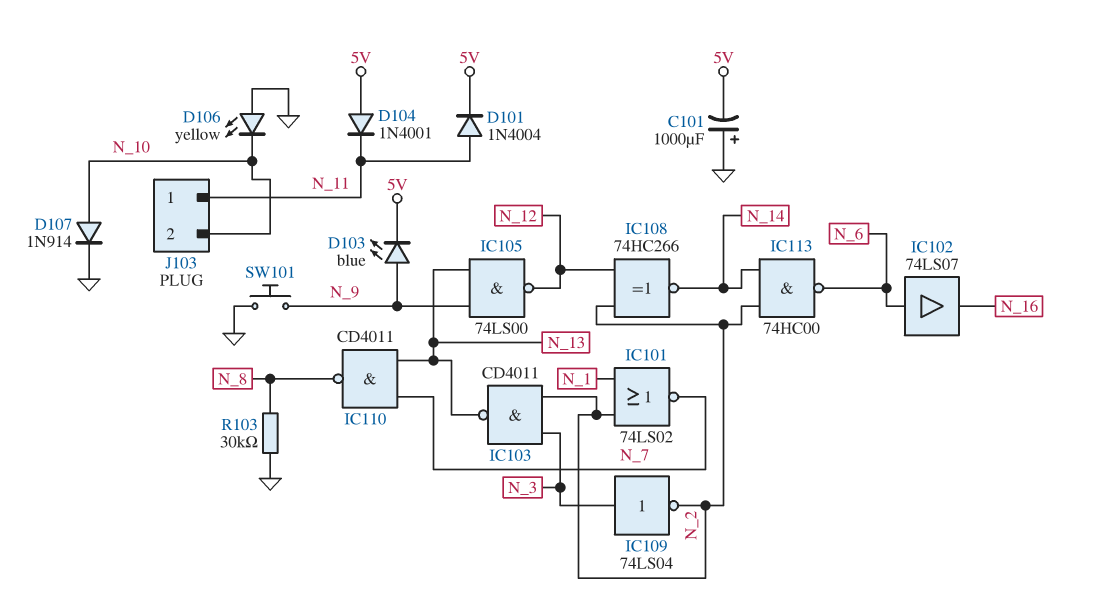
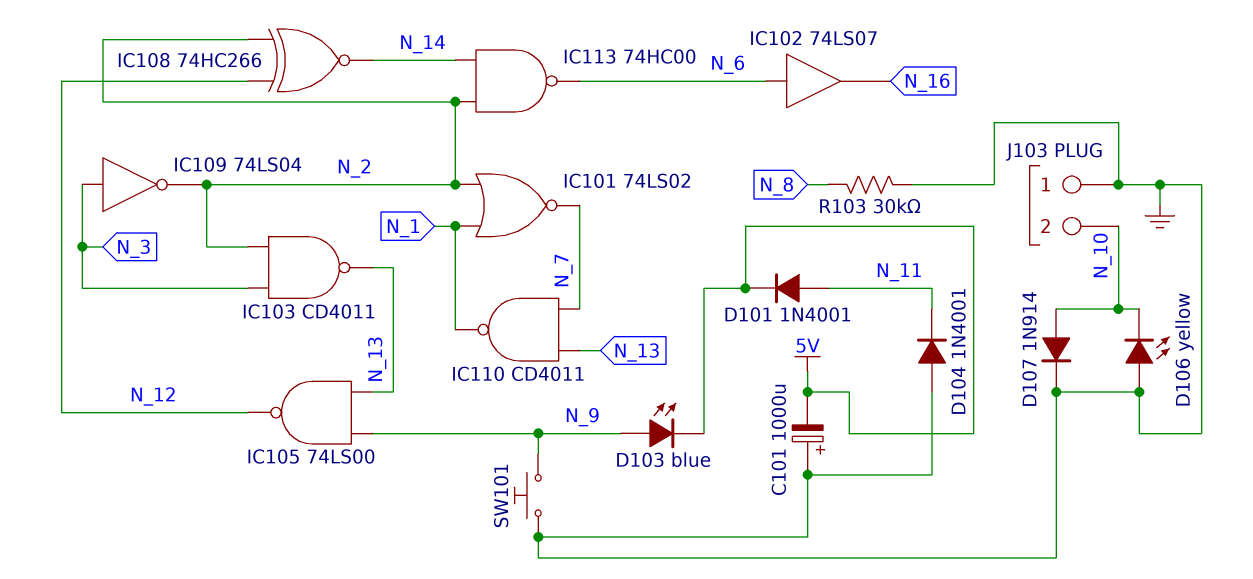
D101: diode 1N4004 (A N_11, K 5V) -> diode 1N4001 (A N_11, K 5V)
D104: diode 1N4001 (A 5V, K N_11) -> diode 1N4001 (A GND, K N_11)
IC110: NAND CD4011 (in N_7, in N_13, out N_8) -> NAND CD4011 (in N_7, in N_13, out N_1)
J103 pin 1: N_11 -> GND

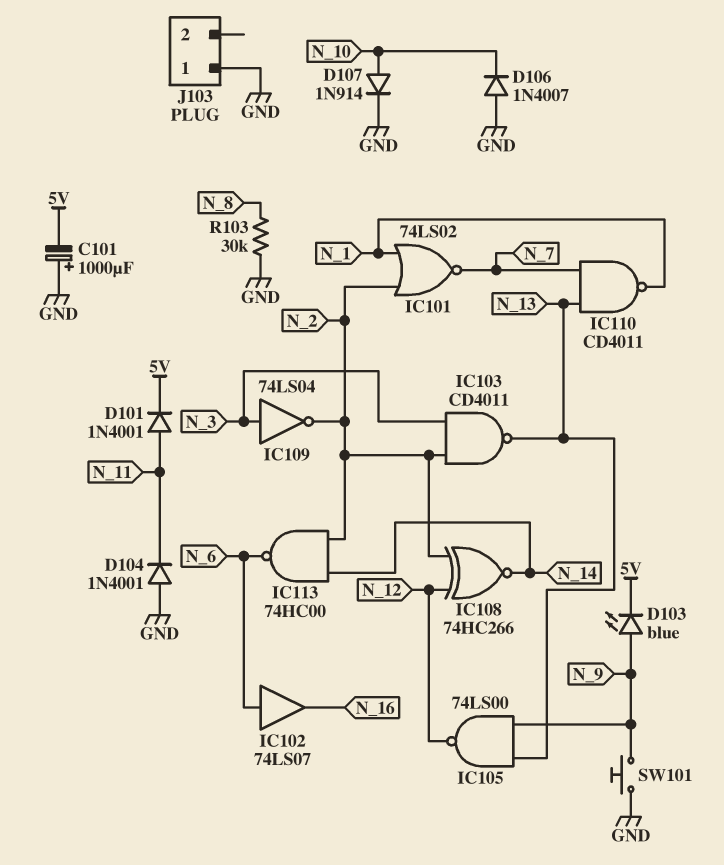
D106: LED yellow (A GND, K N_10) -> diode 1N4007 (A GND, K N_10)
J103 pin 2: N_10 -> none

